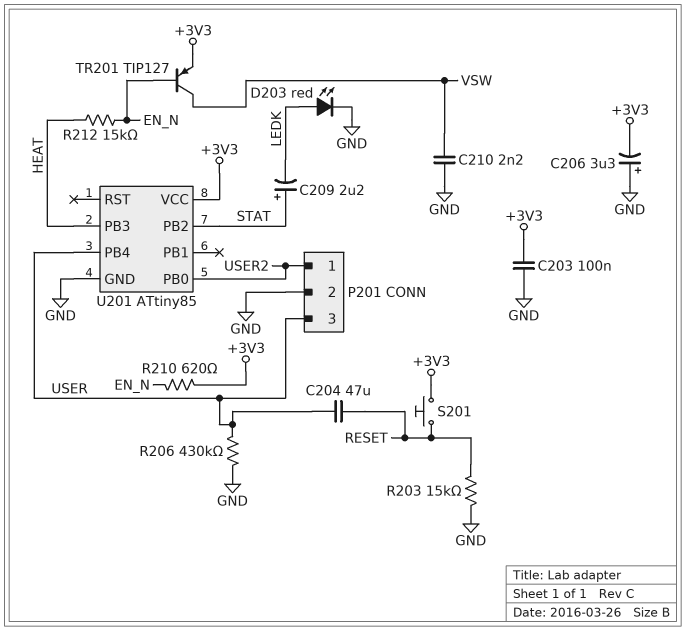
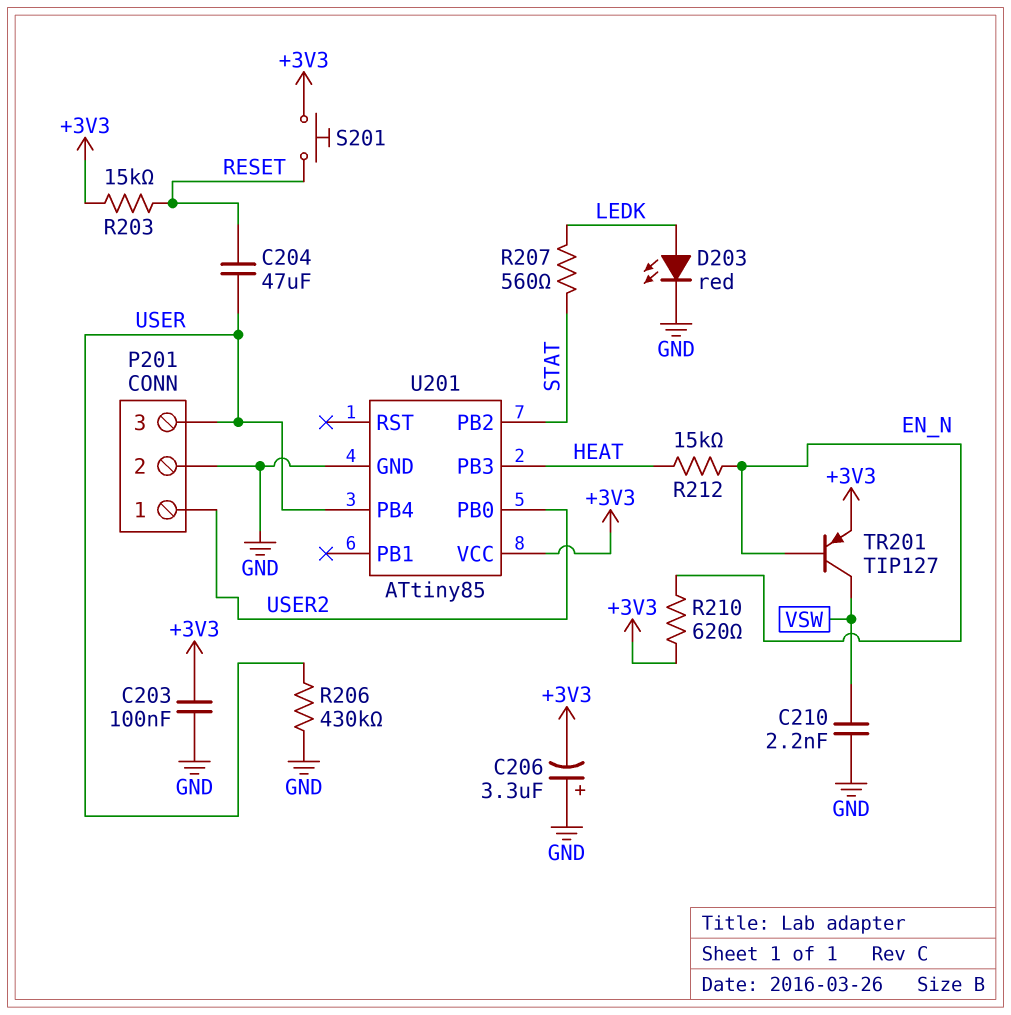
C209: 2.2uF (plus STAT, minus LEDK) -> none
R203: 15k (GND, RESET) -> 15k (+3V3, RESET)
R207: none -> 560 (LEDK, STAT)

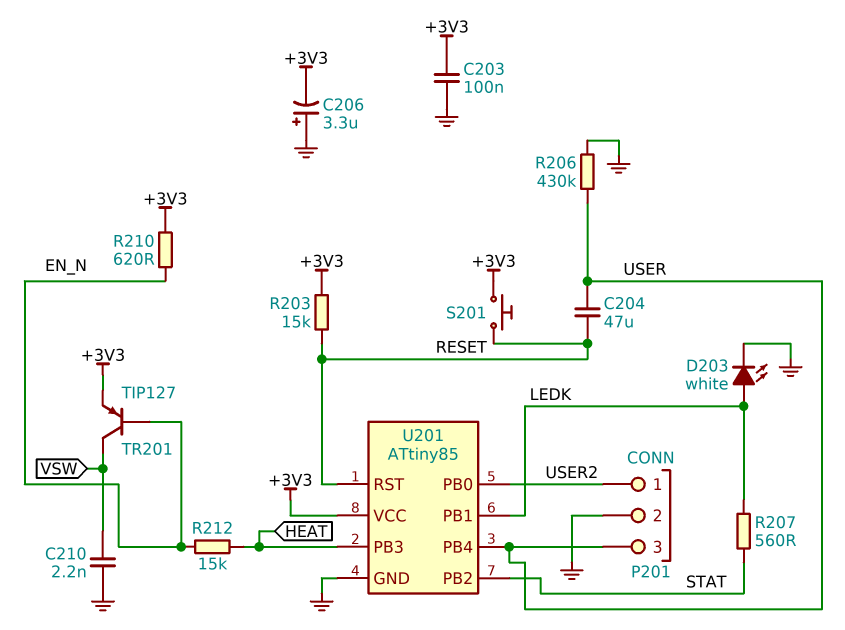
D203: LED red (A LEDK, K GND) -> LED white (A LEDK, K GND)
U201 pin PB1: none -> LEDK
U201 pin RST: none -> RESET

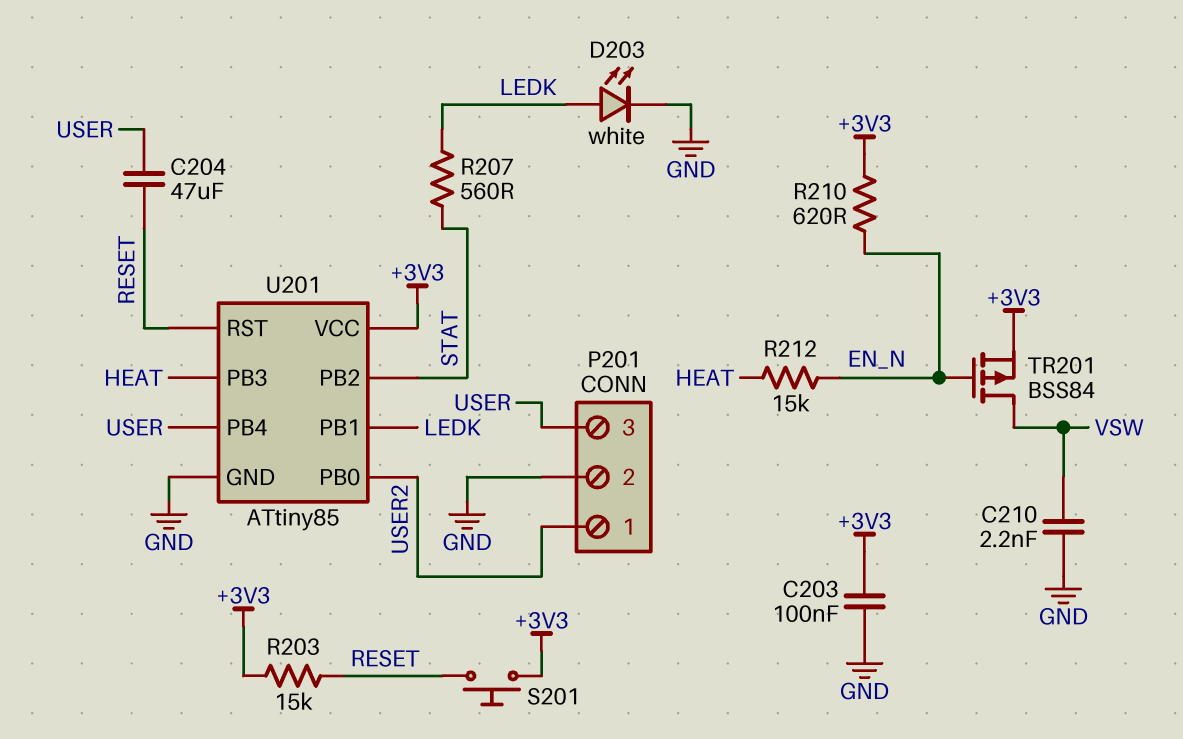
C206: 3.3uF (plus GND, minus +3V3) -> none
R206: 430k (GND, USER) -> none
TR201: PNP TIP127 (B EN_N, C VSW, E +3V3) -> PMOS BSS84 (G EN_N, D VSW, S +3V3)

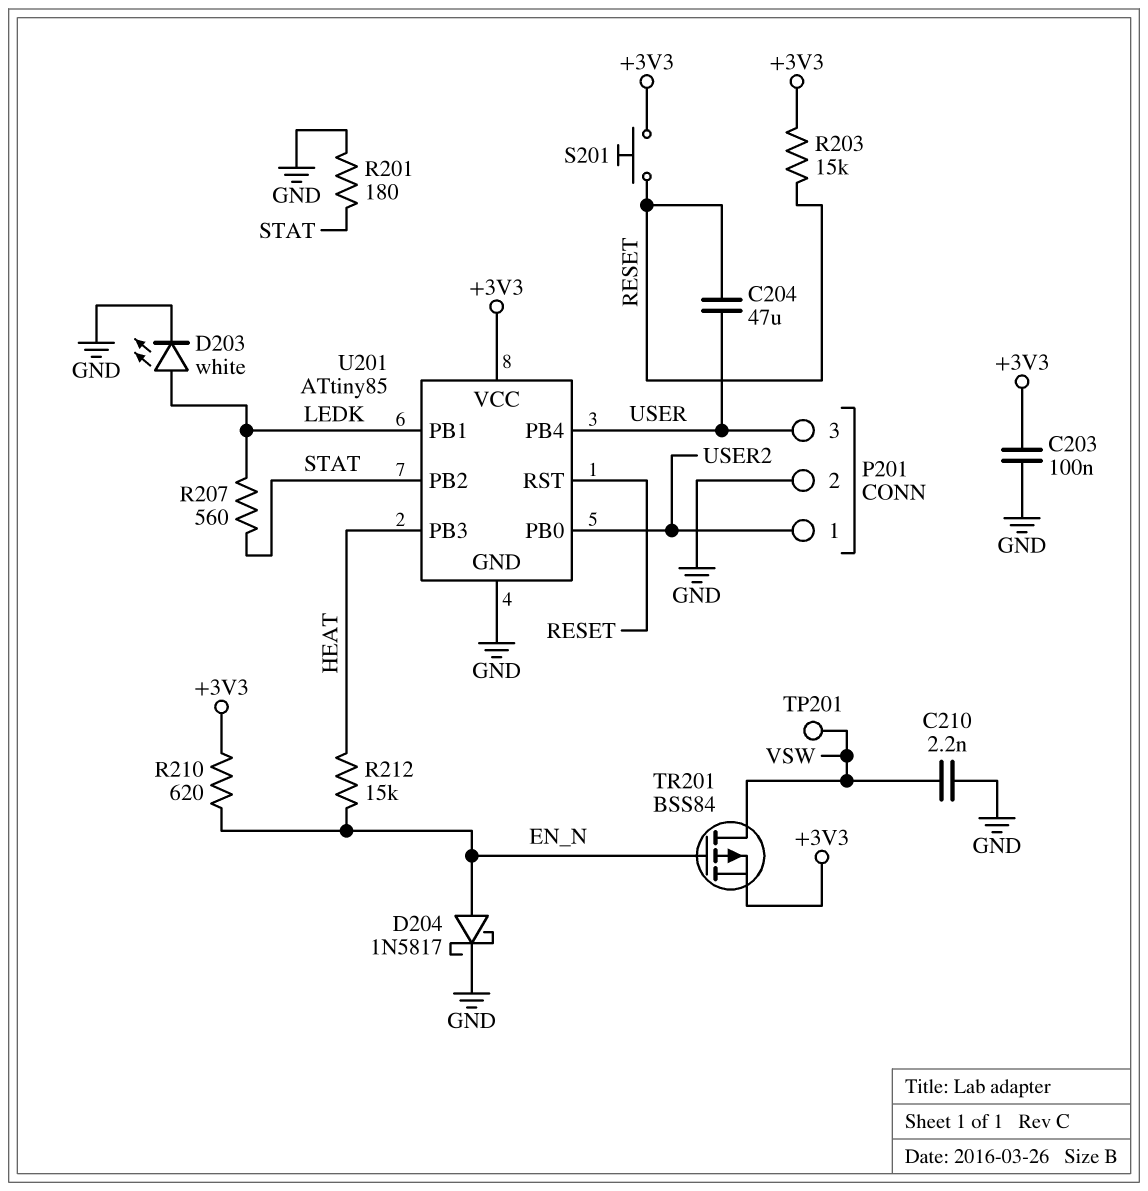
D204: none -> schottky 1N5817 (A EN_N, K GND)
R201: none -> 180 (GND, STAT)
TP201: none -> test point (VSW)

